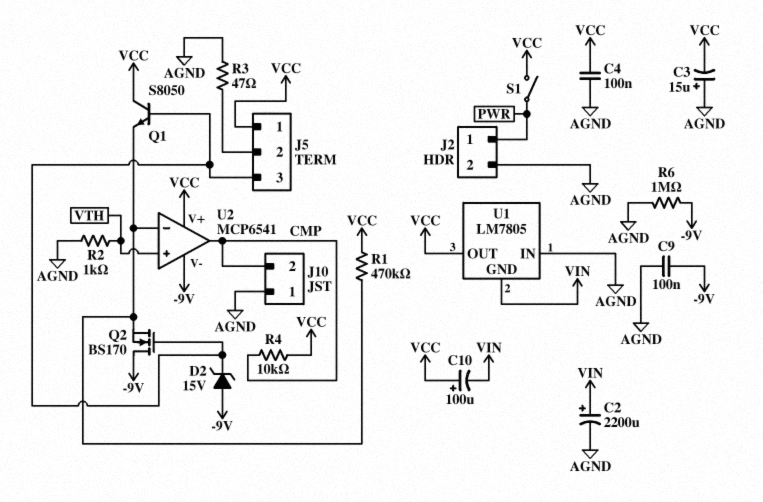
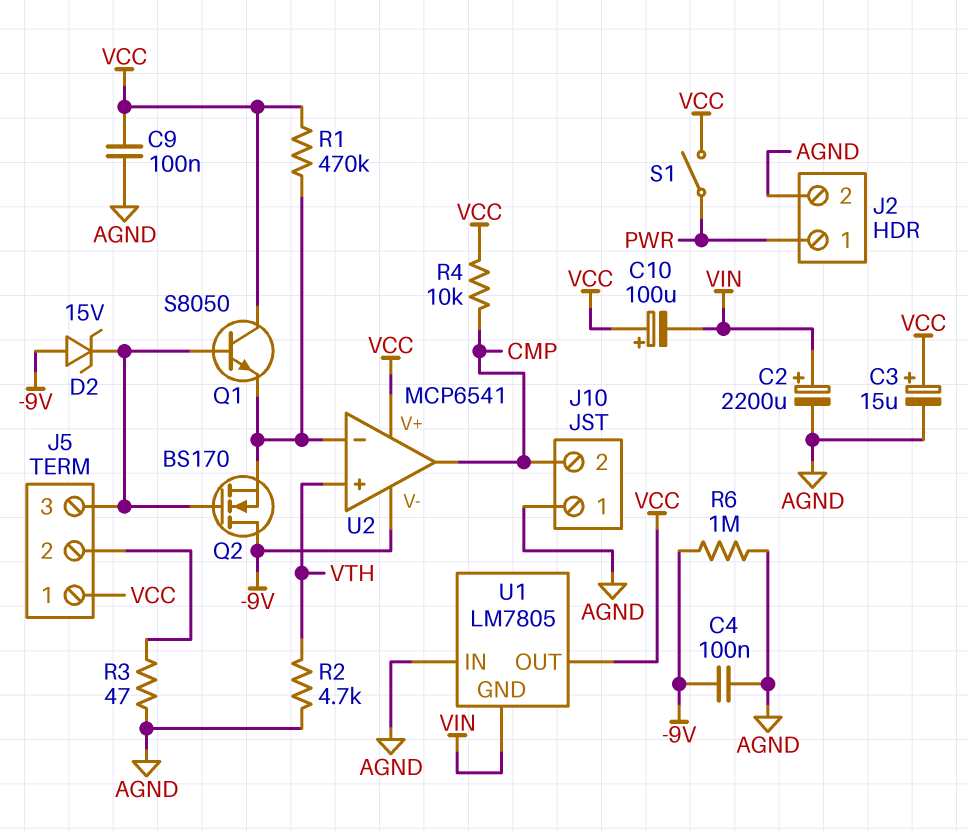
C3: 15uF (plus AGND, minus VCC) -> 15uF (plus VCC, minus AGND)
C4: 100nF (AGND, VCC) -> 100nF (-9V, AGND)
C9: 100nF (-9V, AGND) -> 100nF (AGND, VCC)
R2: 1k (AGND, VTH) -> 4.7k (AGND, VTH)

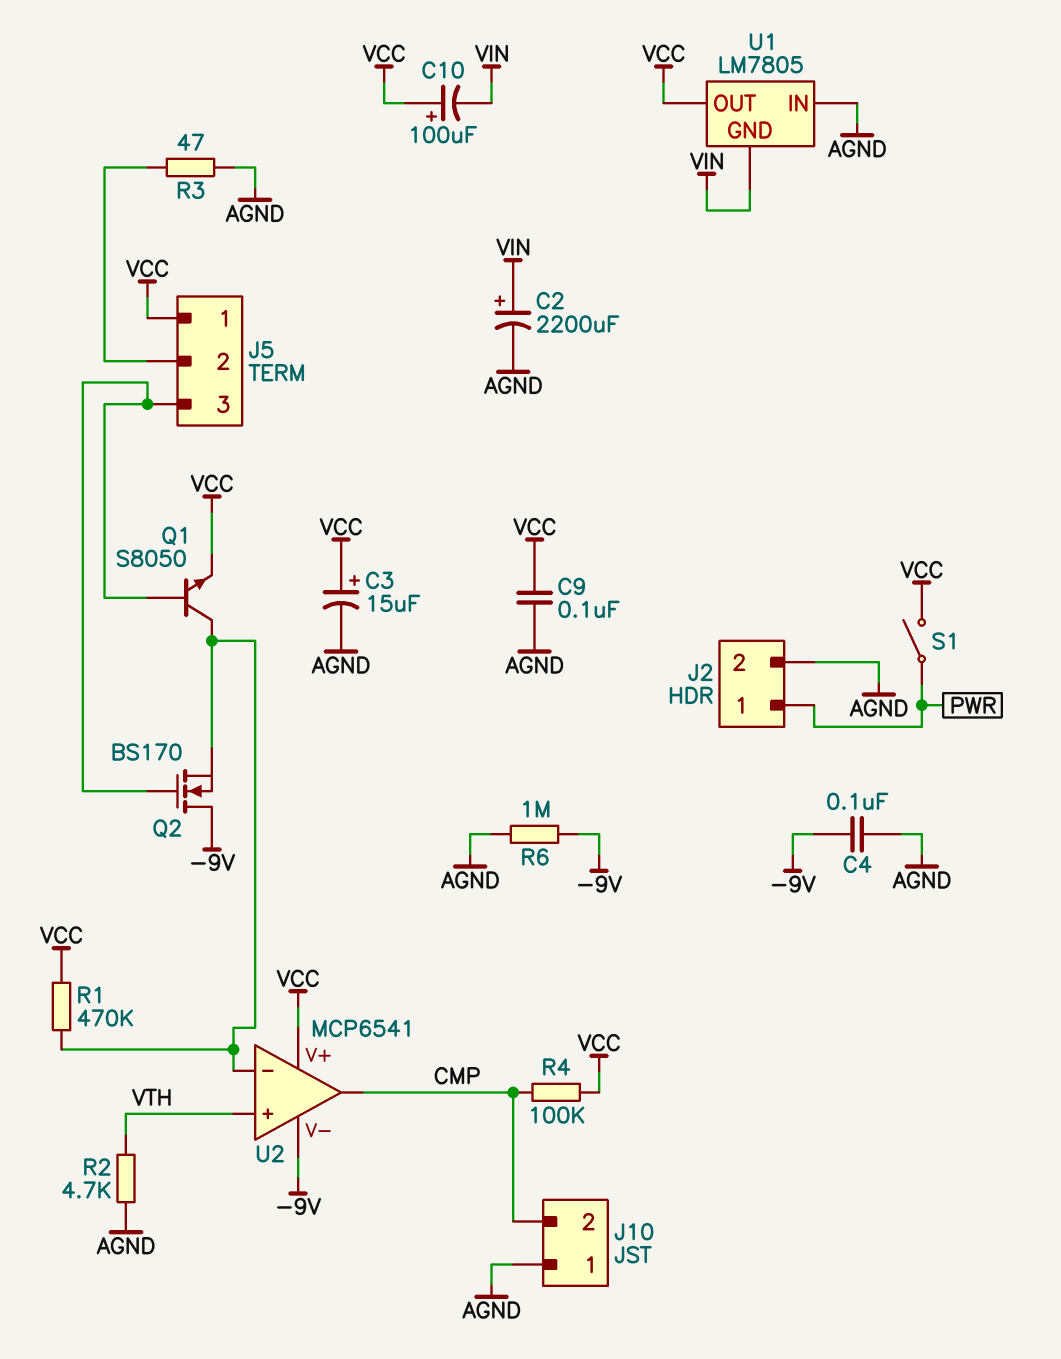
D2: zener 15V (A -9V, K J5/3) -> none
Q1: NPN S8050 (B J5/3, C VCC, E U2/in-) -> NPN S8050 (B J5/3, C U2/in-, E VCC)
R4: 10k (CMP, VCC) -> 100k (CMP, VCC)

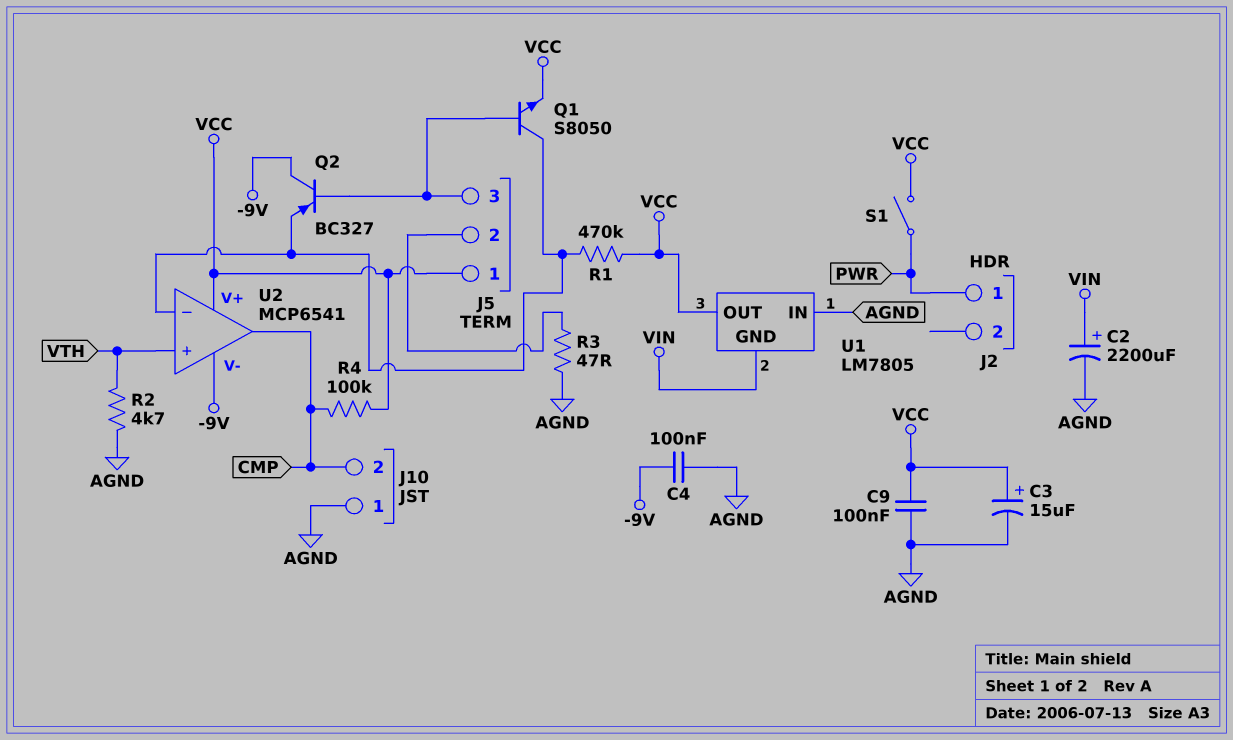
C10: 100uF (plus VCC, minus VIN) -> none
J2 pin 2: AGND -> none
Q2: NMOS BS170 (G J5/3, D -9V, S U2/in-) -> PNP BC327 (B J5/3, C -9V, E U2/in-)
R6: 1M (-9V, AGND) -> none

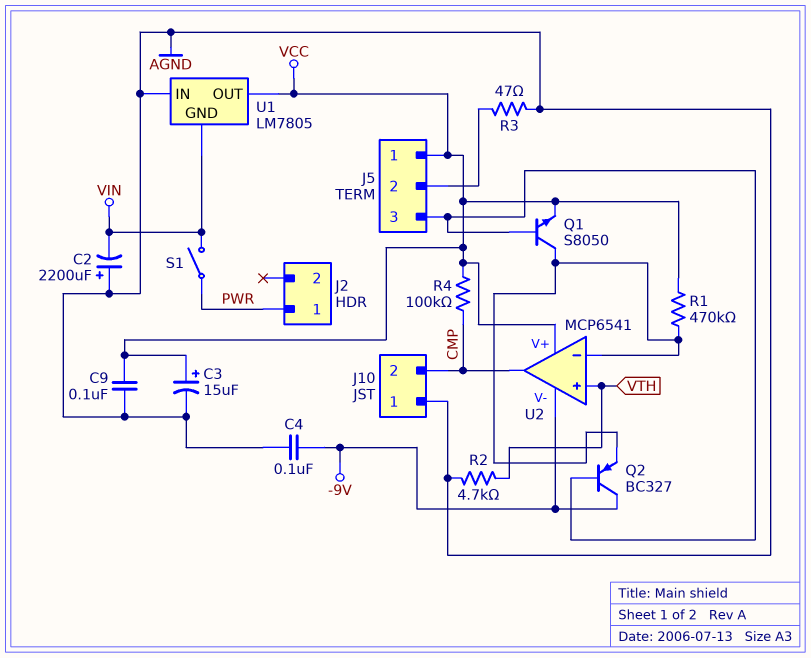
C2: 2200uF (plus VIN, minus AGND) -> 2200uF (plus AGND, minus VIN)
S1: switch (PWR, VCC) -> switch (PWR, VIN)

